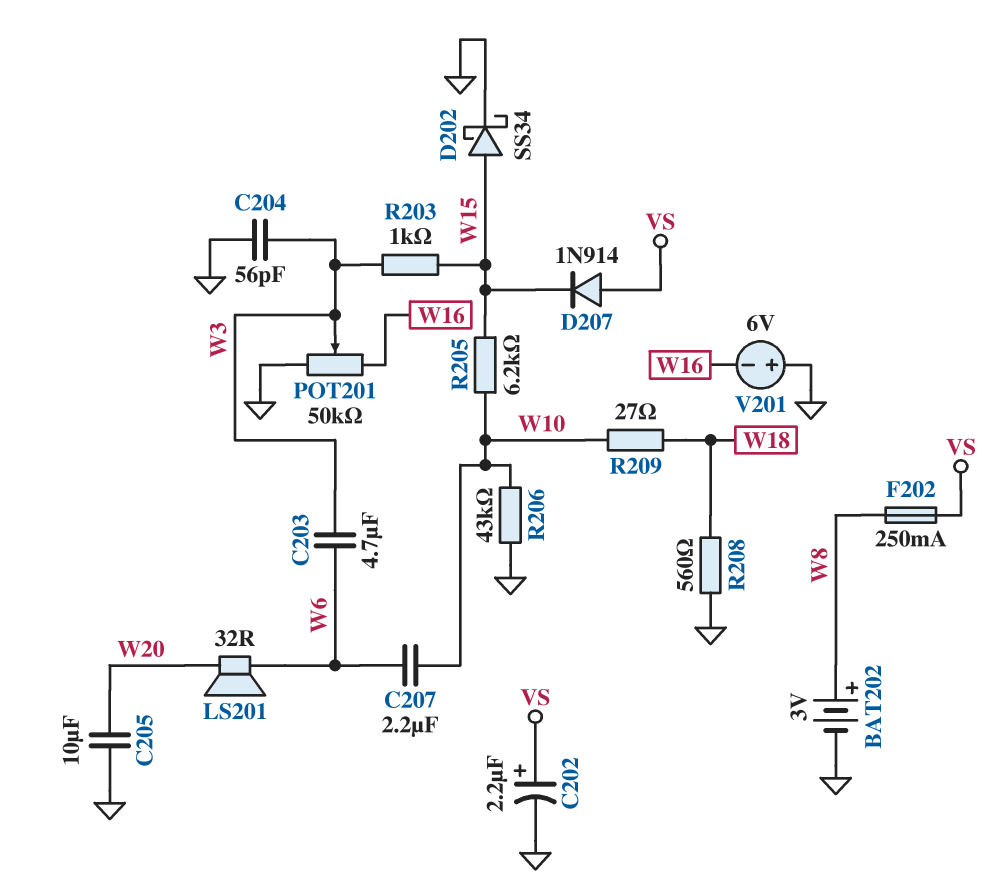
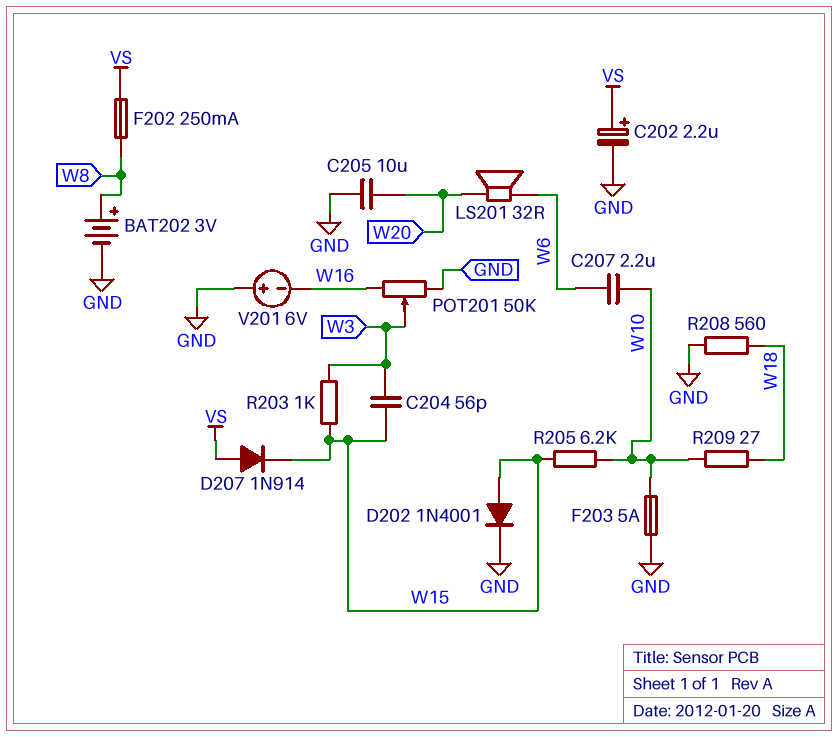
C203: 4.7uF (W3, W6) -> none
C204: 56pF (GND, W3) -> 56pF (W3, W15)
D202: schottky SS34 (A W15, K GND) -> diode 1N4001 (A W15, K GND)
F203: none -> 5A (GND, W10)
R206: 43k (GND, W10) -> none

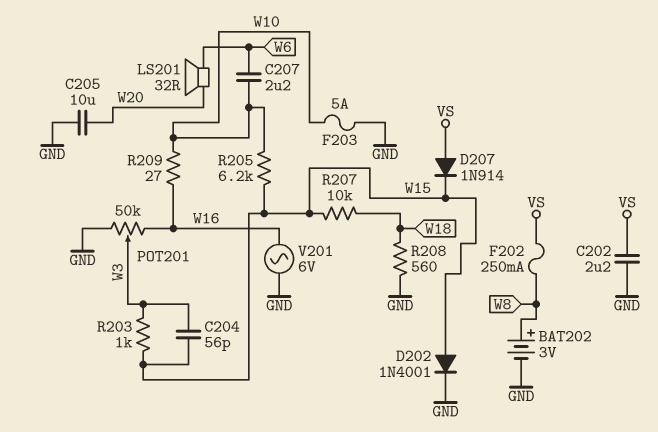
C202: 2.2uF (plus VS, minus GND) -> 2.2uF (GND, VS)
R207: none -> 10k (W15, W18)
R209: 27 (W10, W18) -> 27 (W10, W16)
V201: 6V (plus GND, minus W16) -> AC 6V (GND, W16)

